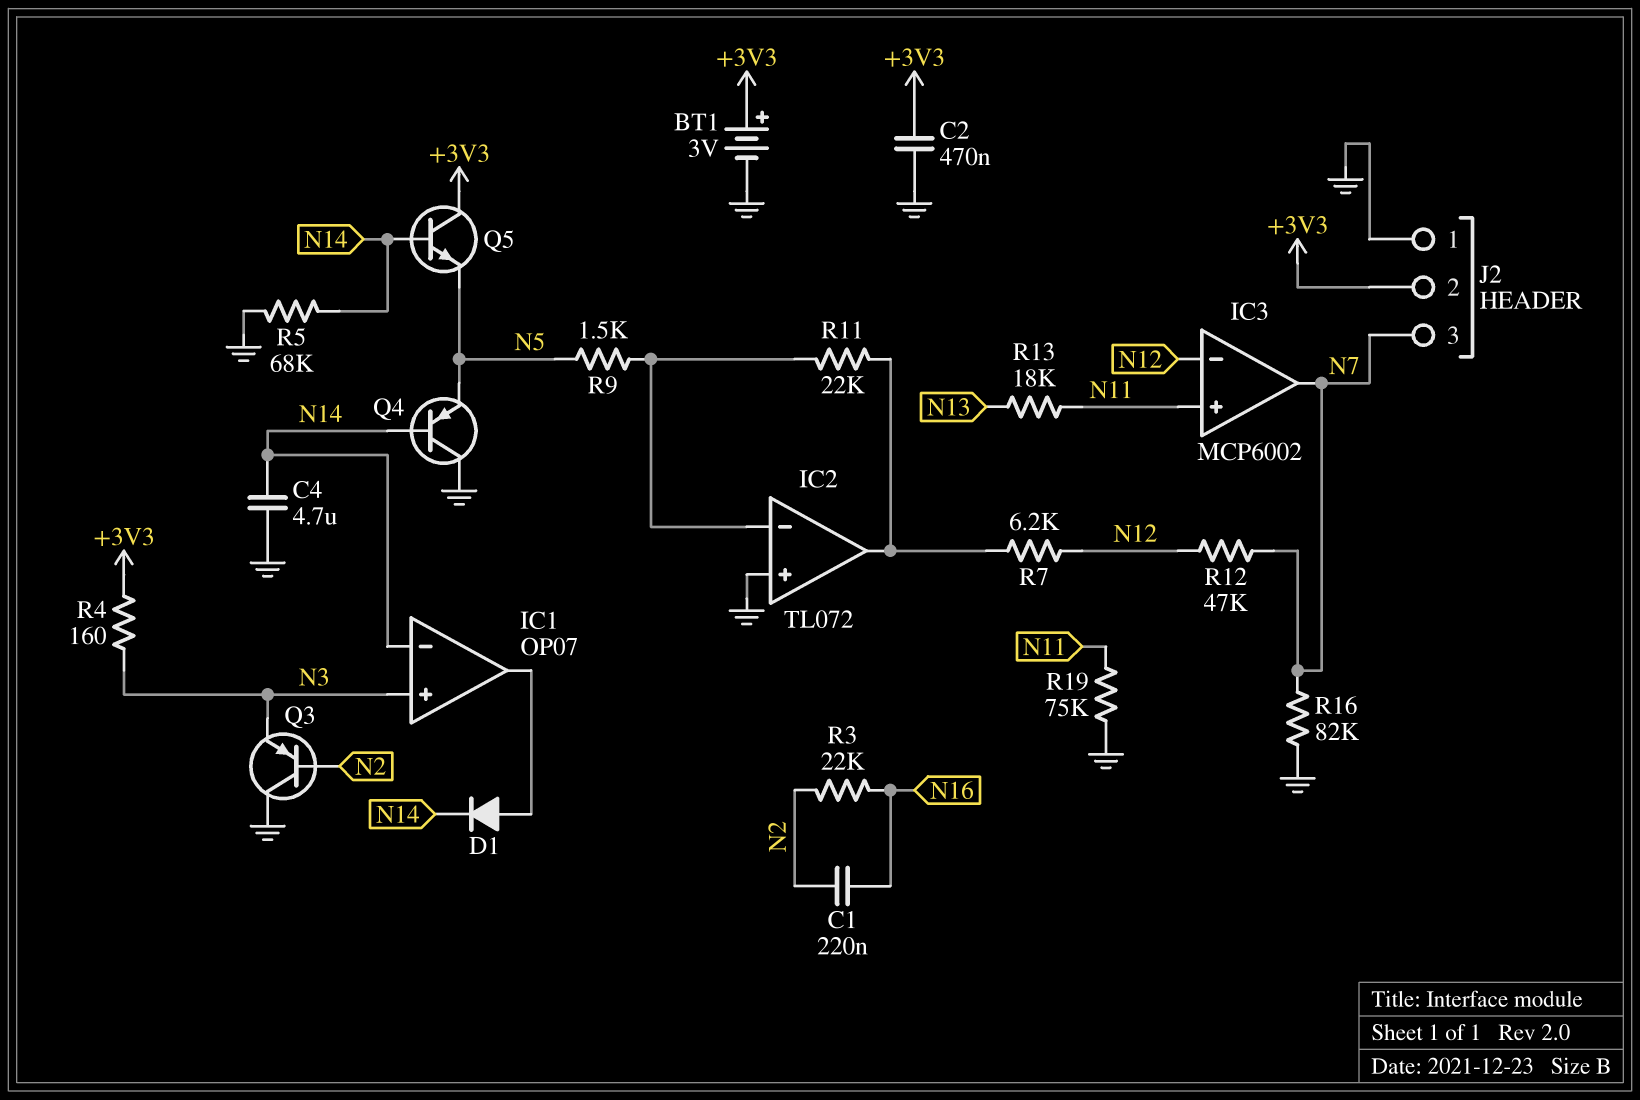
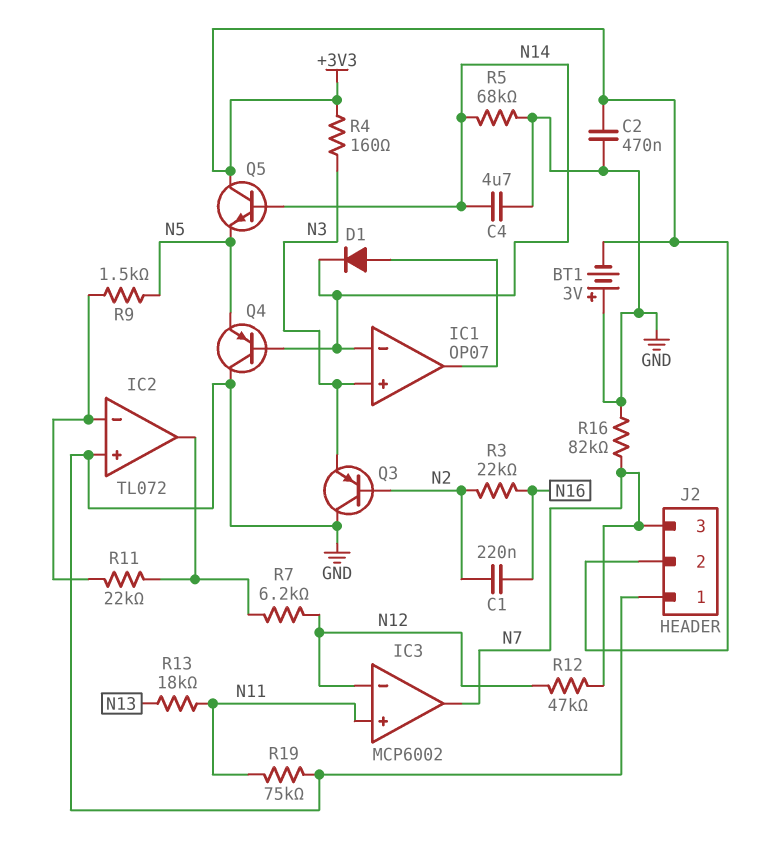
BT1: 3V (plus +3V3, minus GND) -> 3V (plus GND, minus +3V3)

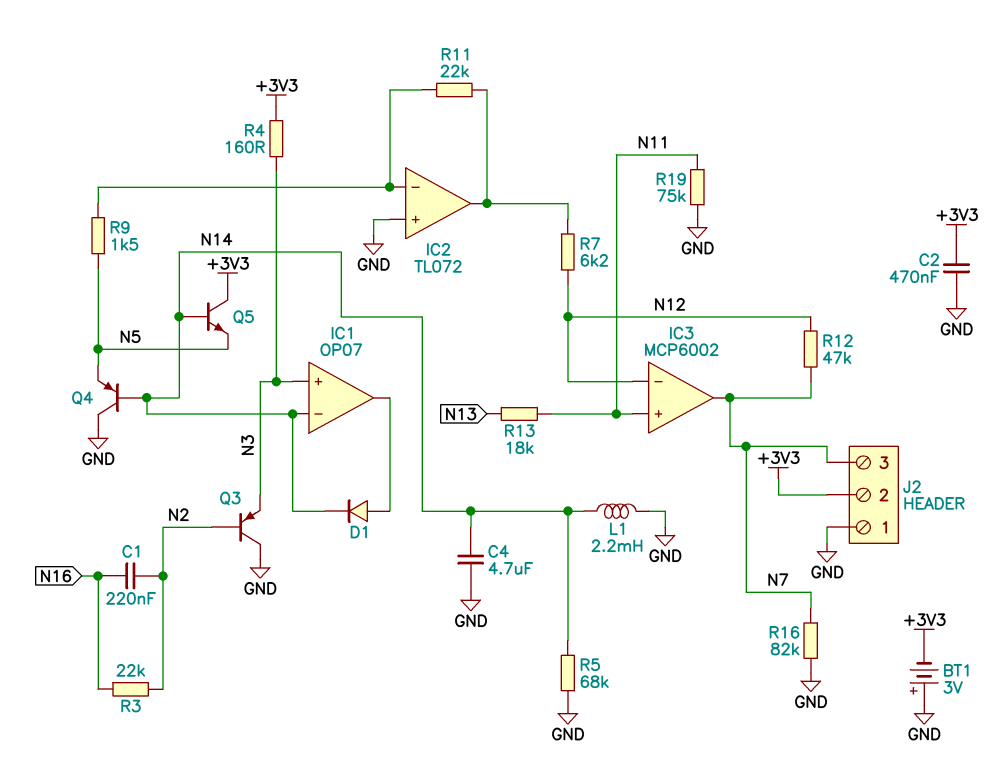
L1: none -> 2.2mH (GND, N14)

